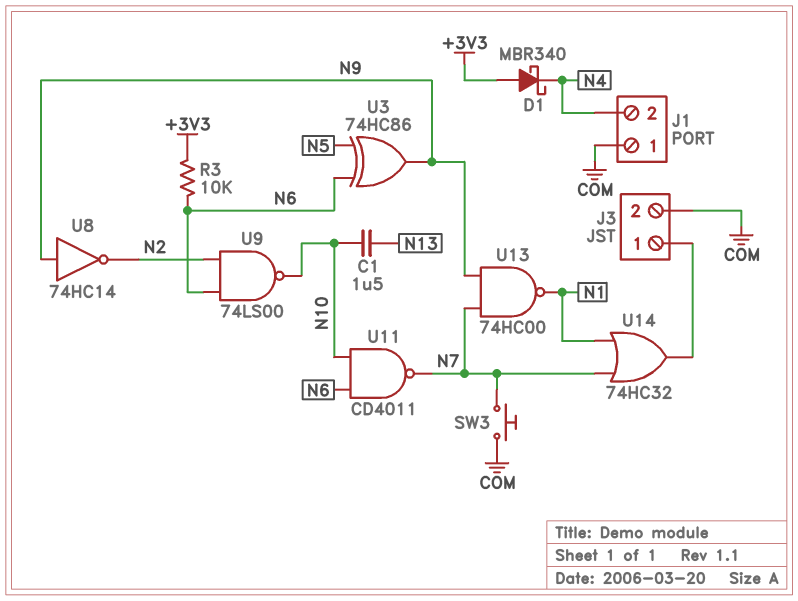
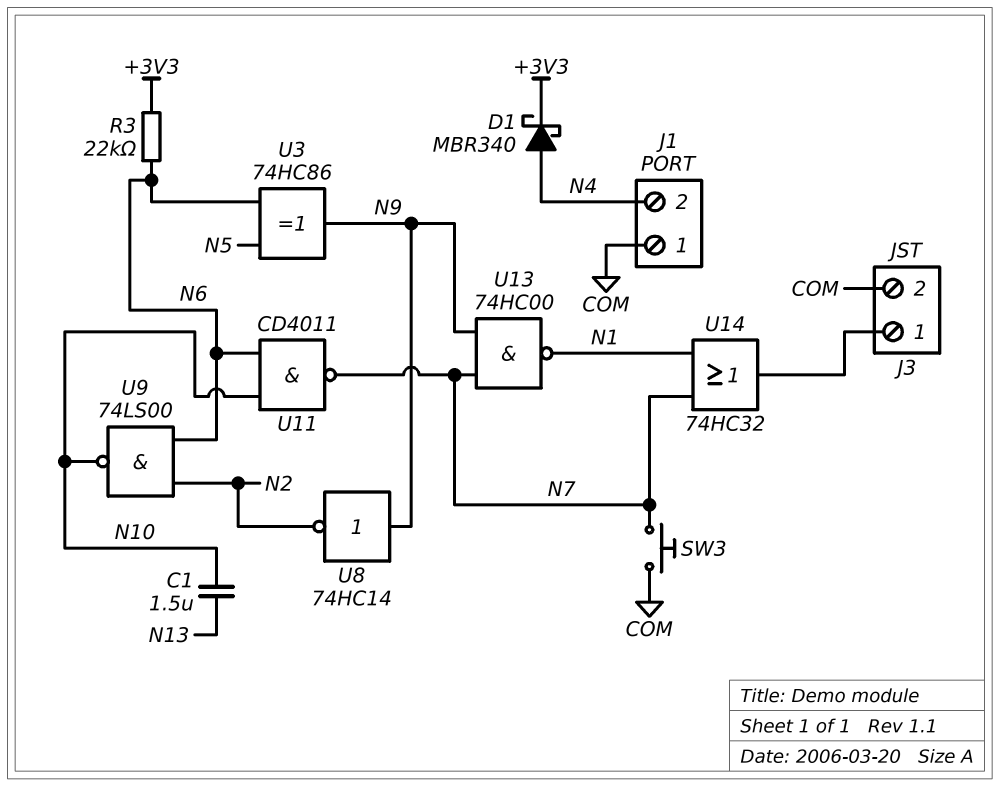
D1: schottky MBR340 (A +3V3, K N4) -> schottky MBR340 (A N4, K +3V3)
R3: 10k (+3V3, N6) -> 22k (+3V3, N6)

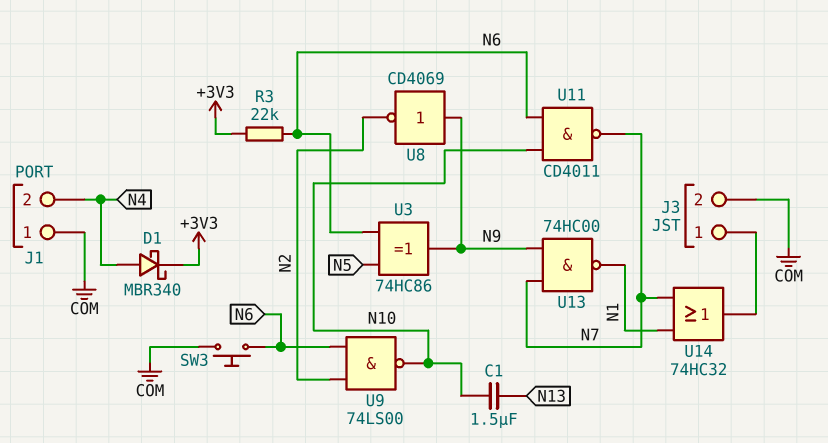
SW3: button (COM, N7) -> button (COM, N6)
U8: NOT 74HC14 (in N9, out N2) -> NOT CD4069 (in N9, out N2)

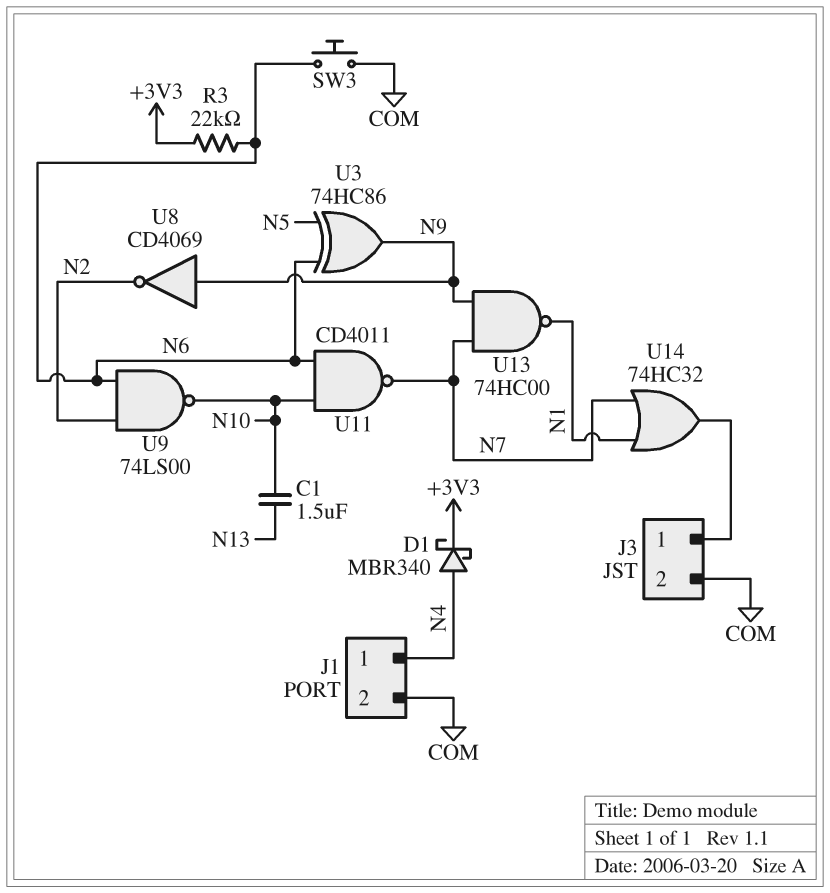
J1 pin 1: COM -> N4
J1 pin 2: N4 -> COM

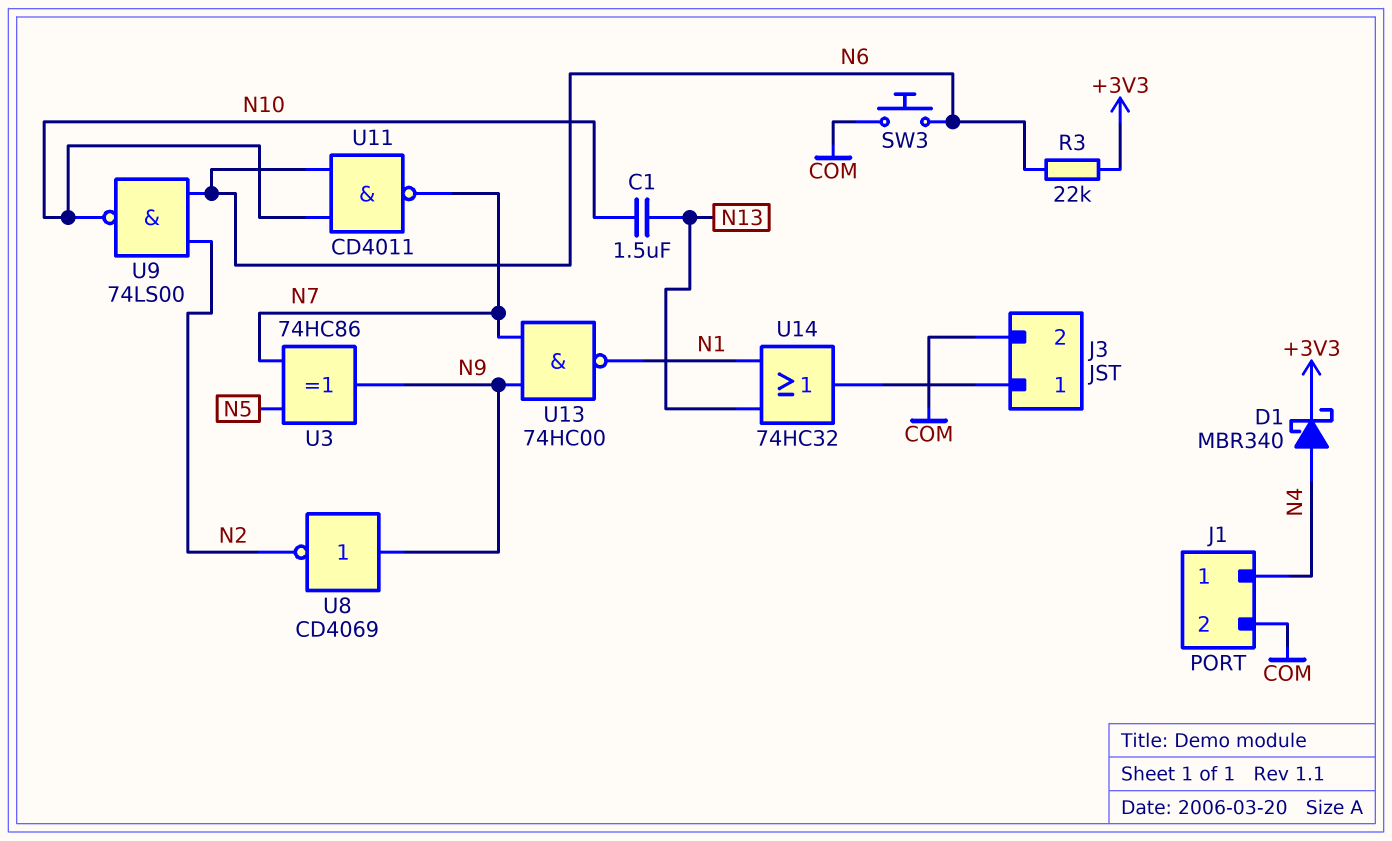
U3: XOR 74HC86 (in N5, in N6, out N9) -> XOR 74HC86 (in N5, in N7, out N9)
U14: OR 74HC32 (in N1, in N7, out J3/1) -> OR 74HC32 (in N1, in N13, out J3/1)

